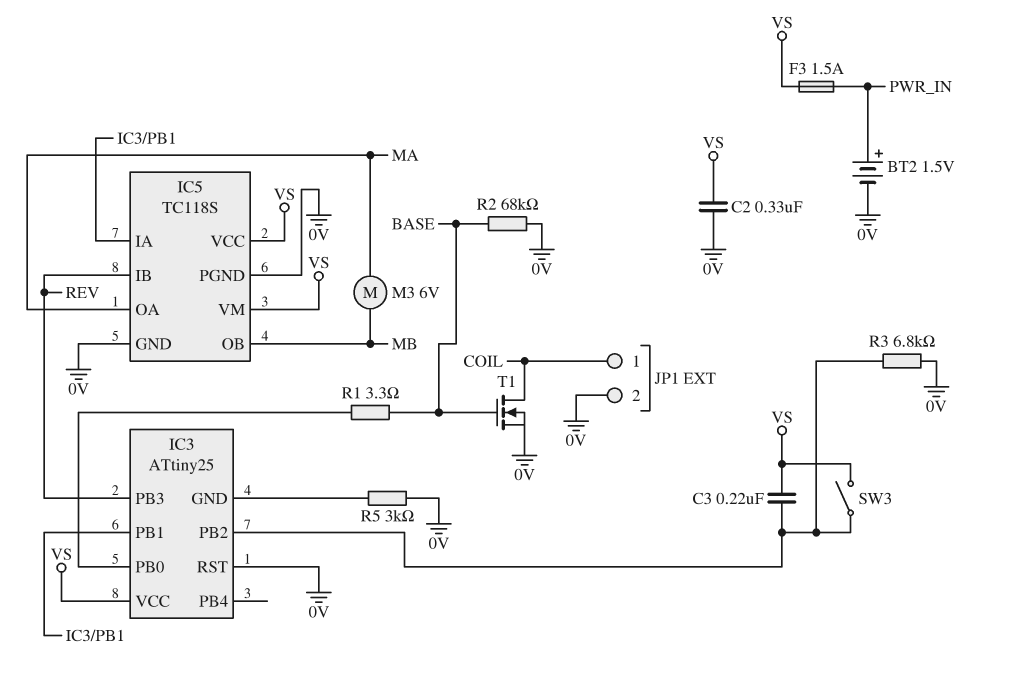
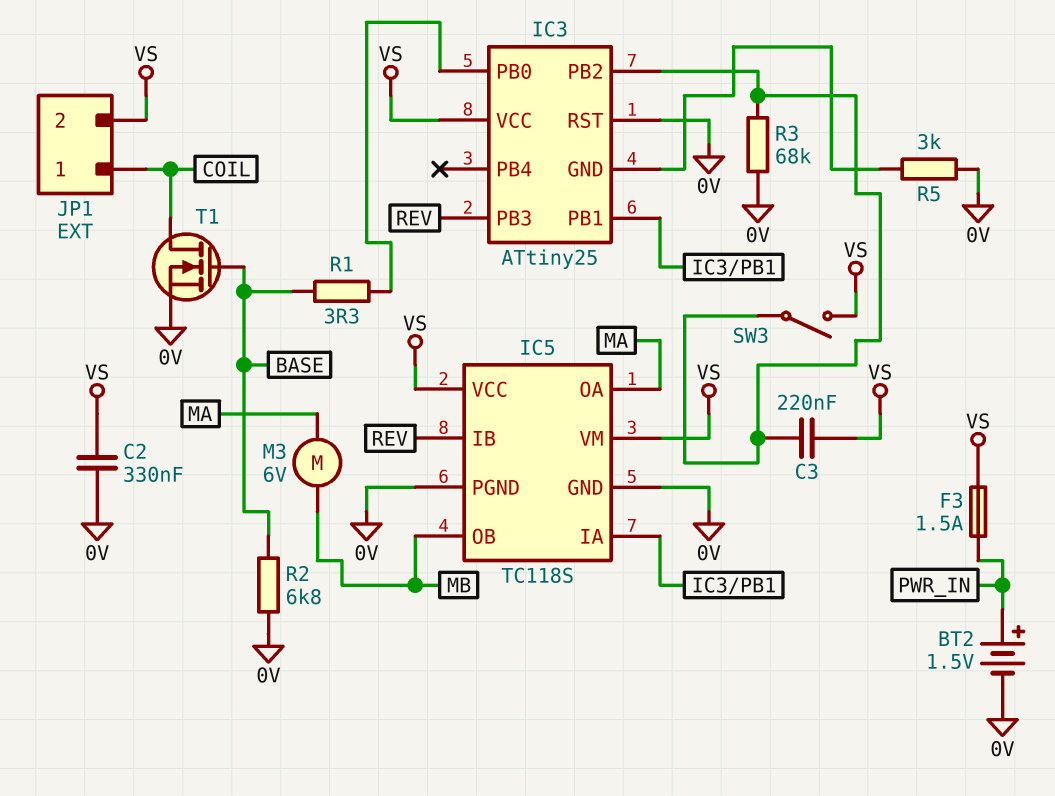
JP1 pin 2: 0V -> VS
R2: 68k (0V, BASE) -> 6.8k (0V, BASE)
R3: 6.8k (0V, IC3/PB2) -> 68k (0V, IC3/PB2)

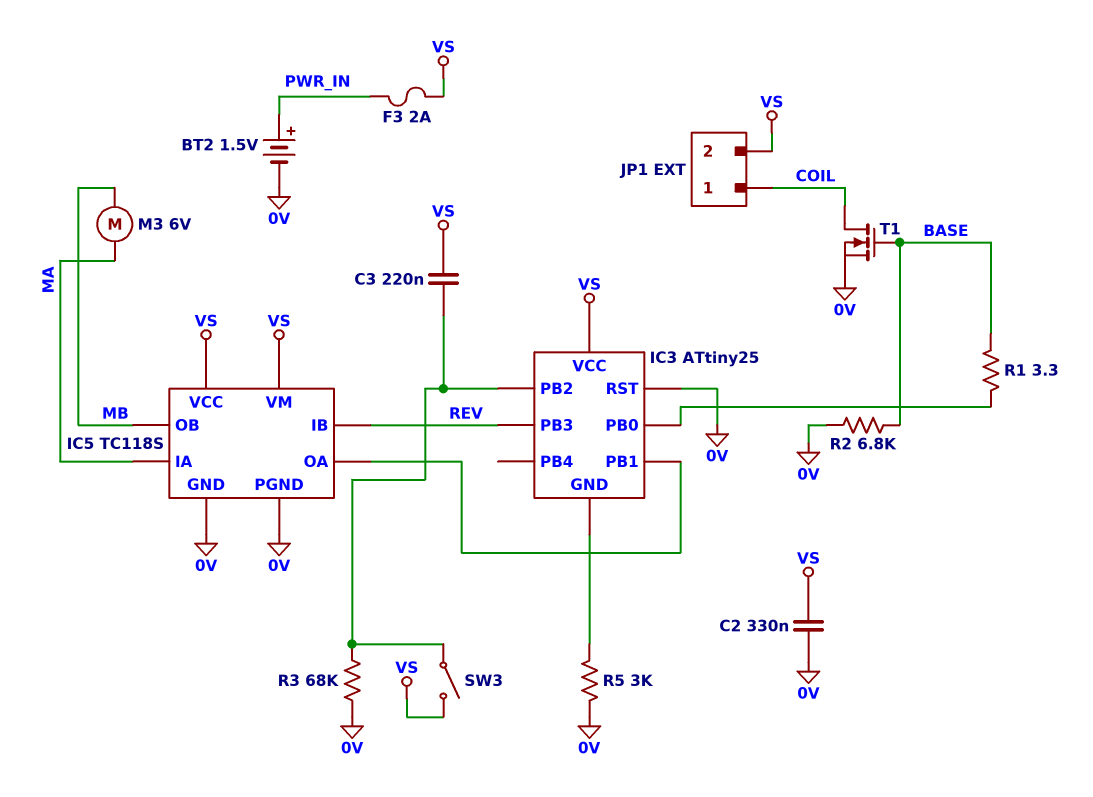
F3: 1.5A (PWR_IN, VS) -> 2A (PWR_IN, VS)
IC5 pin IA: IC3/PB1 -> MA
IC5 pin OA: MA -> IC3/PB1

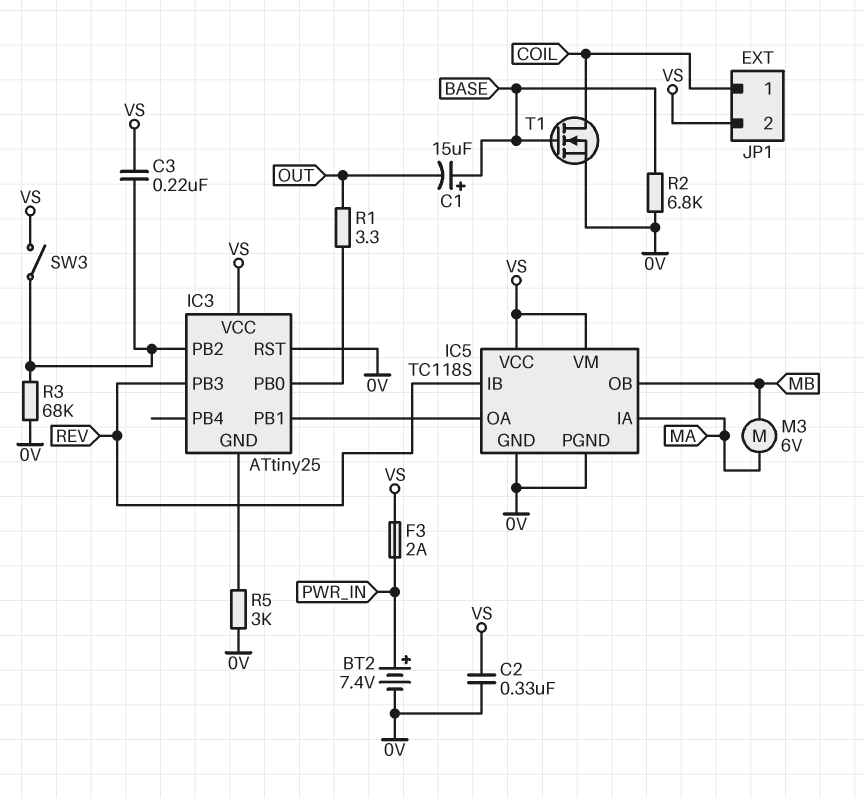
BT2: 1.5V (plus PWR_IN, minus 0V) -> 7.4V (plus PWR_IN, minus 0V)
C1: none -> 15uF (plus BASE, minus OUT)
R1: 3.3 (BASE, IC3/PB0) -> 3.3 (IC3/PB0, OUT)

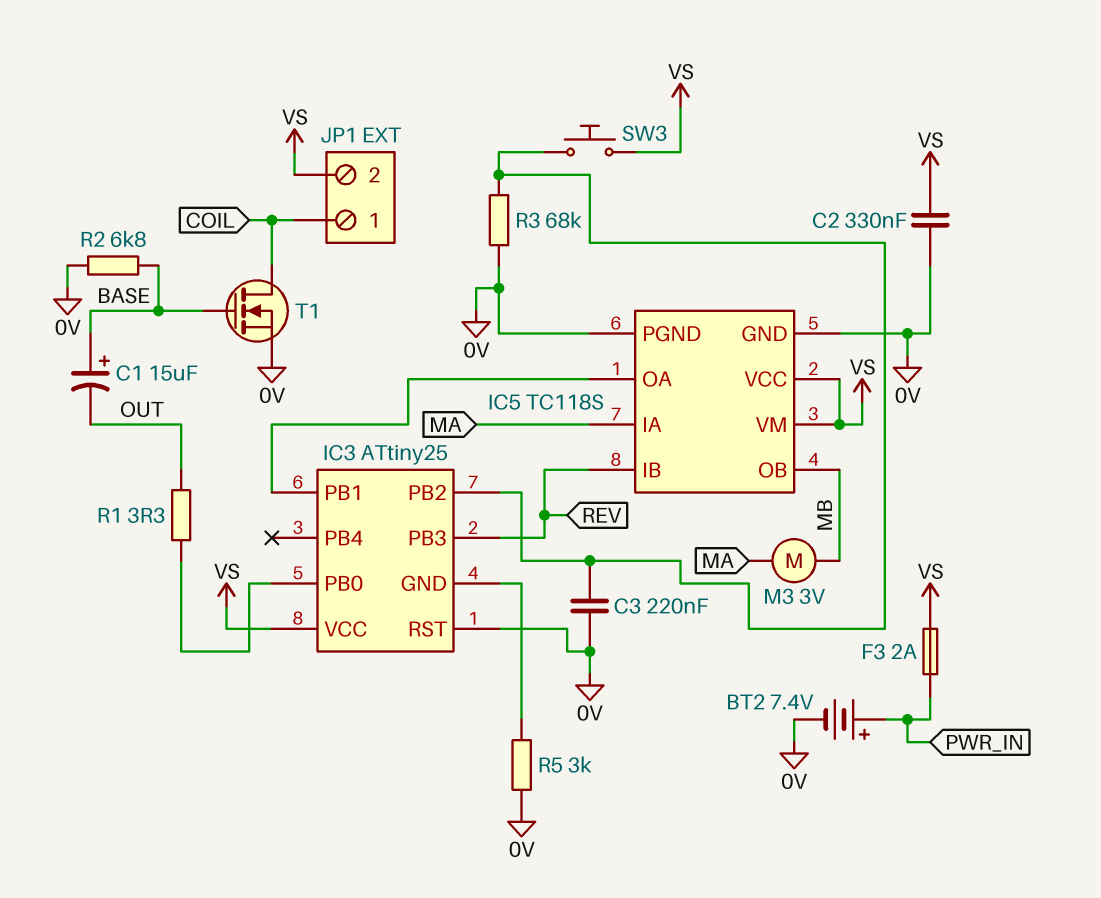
C3: 220nF (IC3/PB2, VS) -> 220nF (0V, IC3/PB2)
M3: motor 6V (MA, MB) -> motor 3V (MA, MB)
SW3: switch (IC3/PB2, VS) -> button (IC3/PB2, VS)

